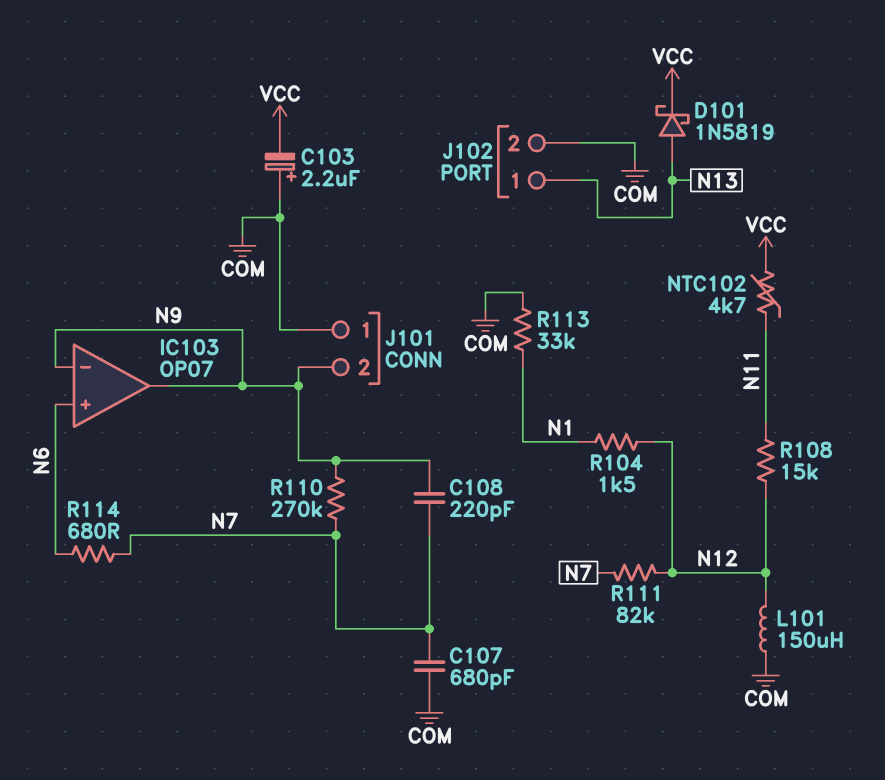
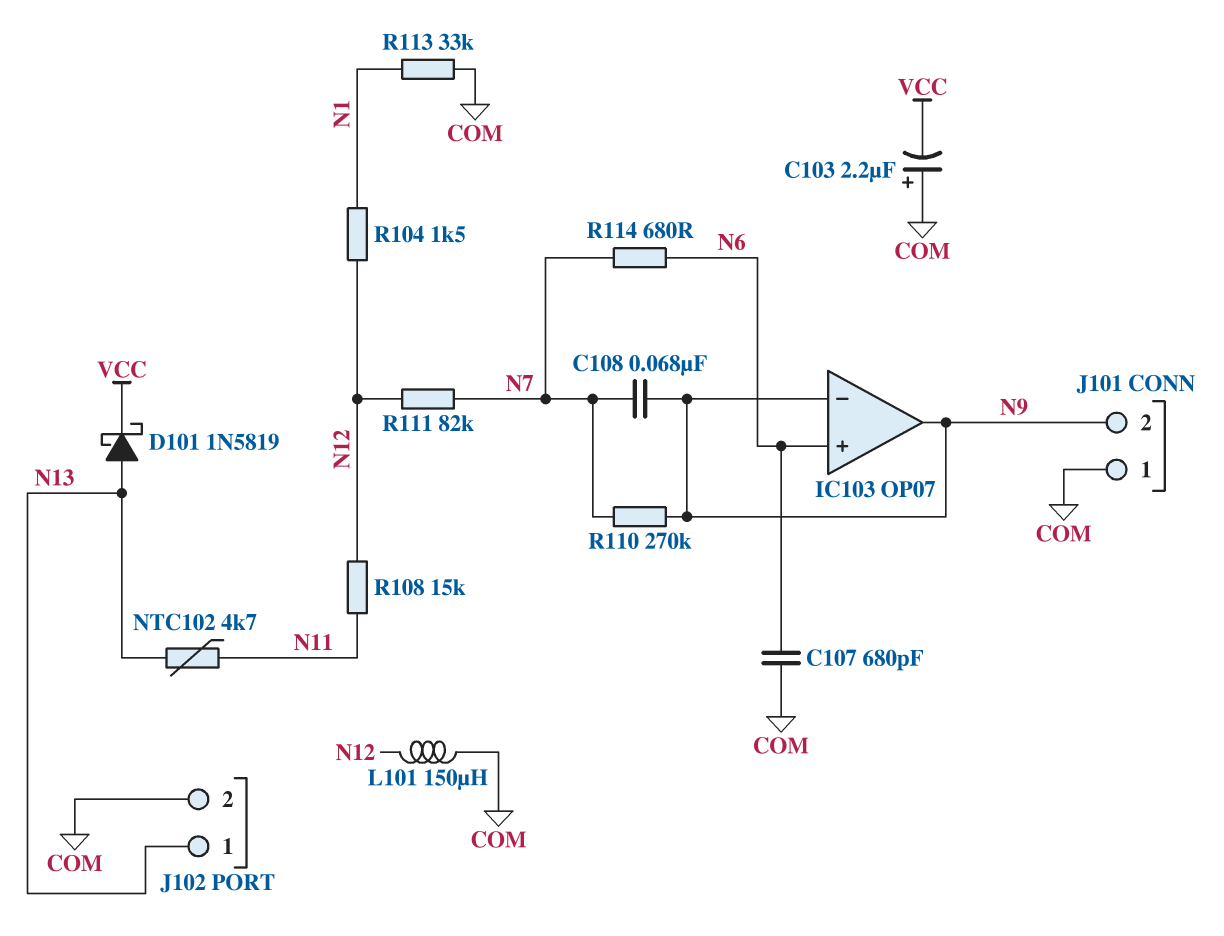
C107: 680pF (COM, N7) -> 680pF (COM, N6)
C108: 220pF (N7, N9) -> 68nF (N7, N9)
NTC102: 4.7k (N11, VCC) -> 4.7k (N11, N13)

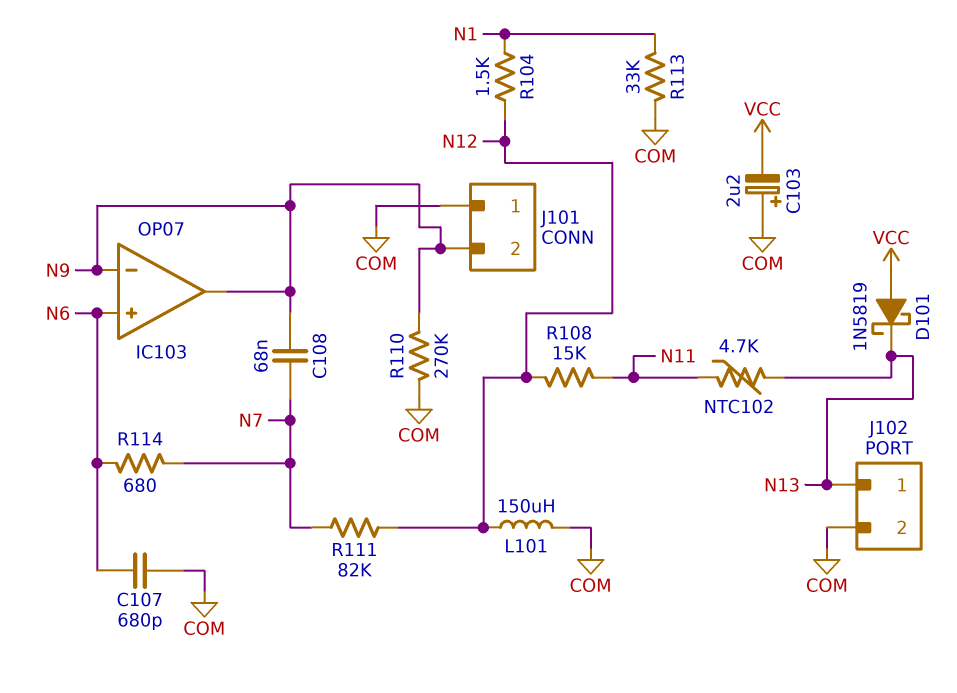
D101: schottky 1N5819 (A N13, K VCC) -> schottky 1N5819 (A VCC, K N13)
R110: 270k (N7, N9) -> 270k (COM, N9)

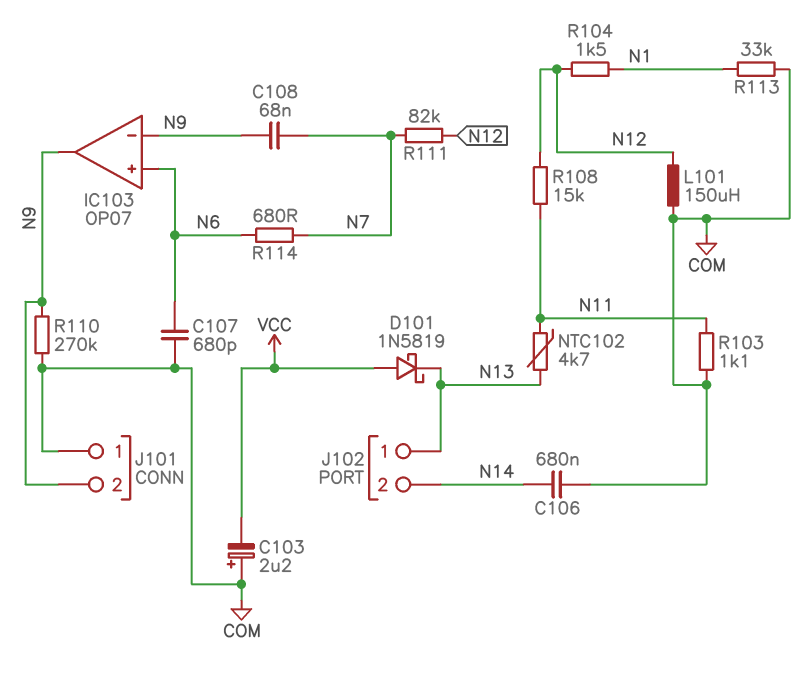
C106: none -> 680nF (COM, N14)
J102 pin 2: COM -> N14
R103: none -> 1.1k (COM, N11)

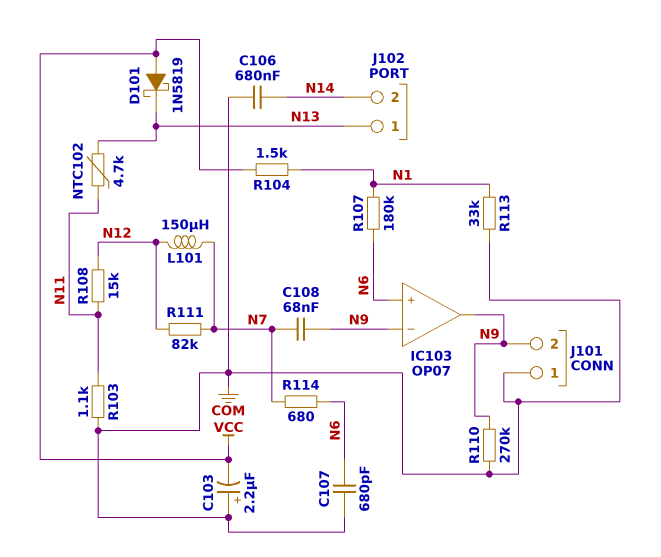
L101: 150uH (COM, N12) -> 150uH (N7, N12)
R104: 1.5k (N1, N12) -> 1.5k (N1, VCC)
R107: none -> 180k (N1, N6)

